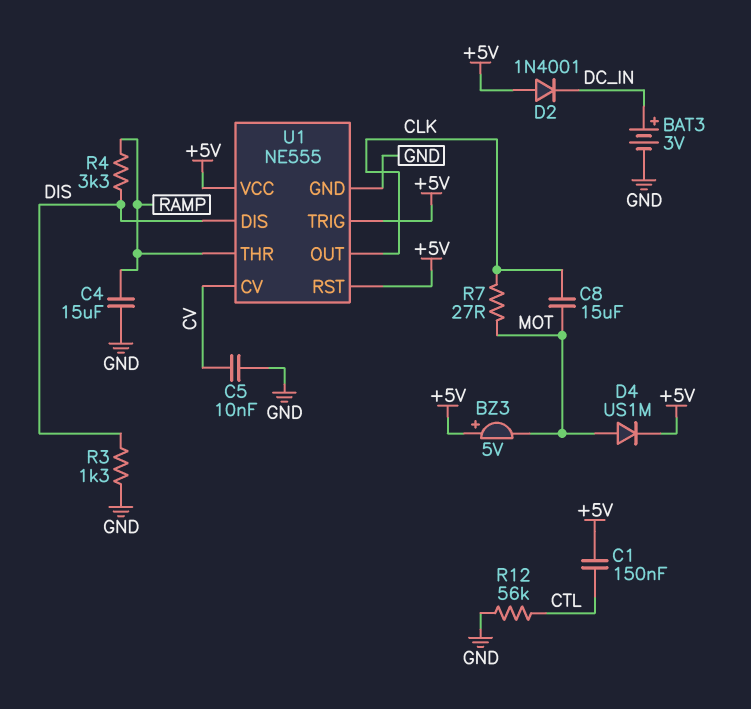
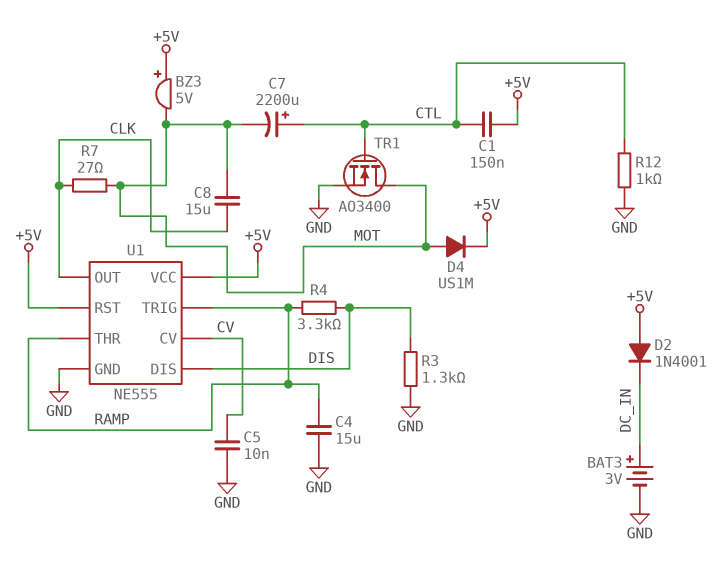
C7: none -> 2200uF (plus CTL, minus MOT)
R12: 56k (CTL, GND) -> 1k (CTL, GND)
TR1: none -> NMOS AO3400 (G CTL, D MOT, S GND)
U1 pin TRIG: +5V -> RAMP

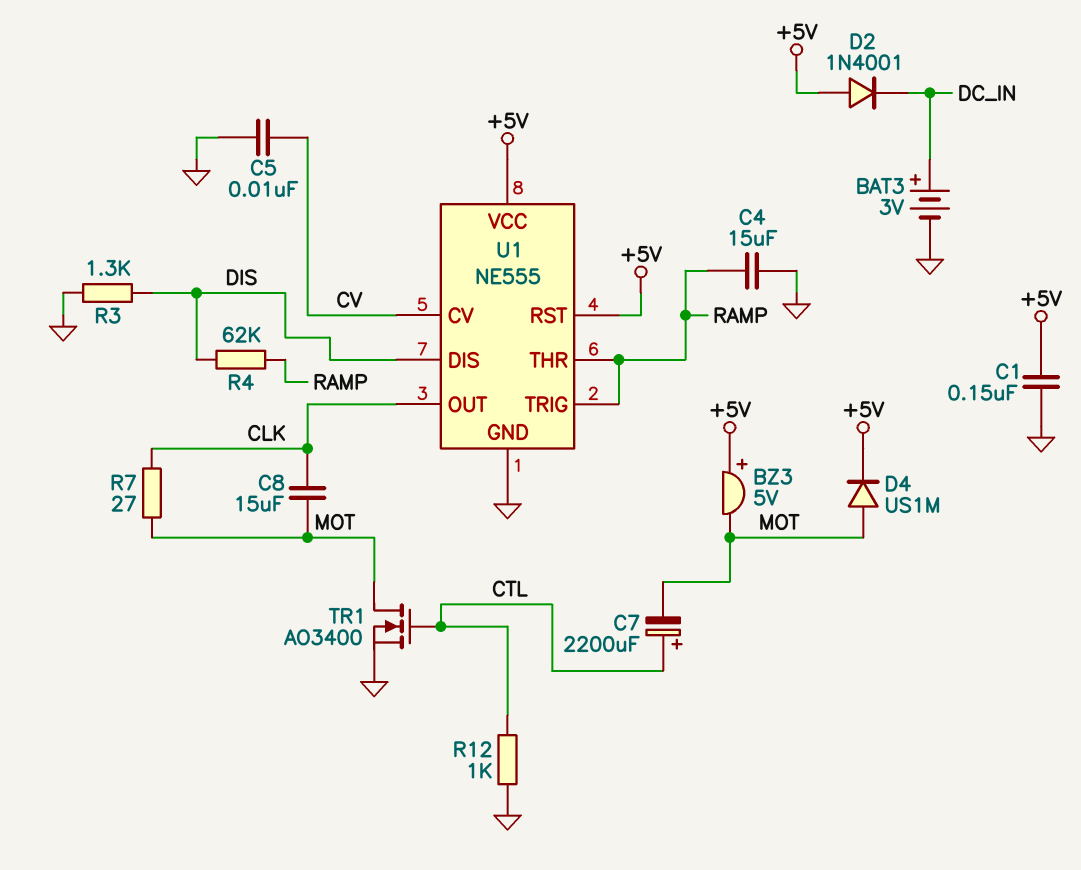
C1: 150nF (+5V, CTL) -> 150nF (+5V, GND)
R4: 3.3k (DIS, RAMP) -> 62k (DIS, RAMP)

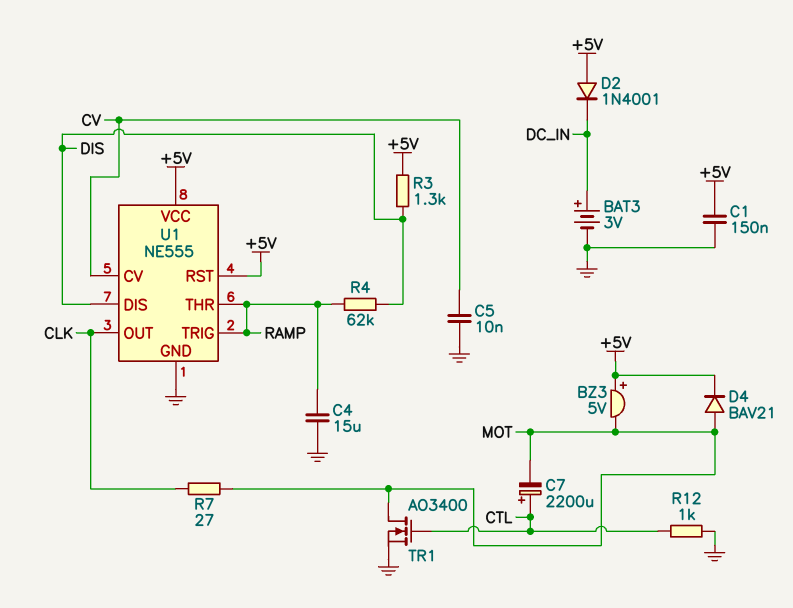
C8: 15uF (CLK, MOT) -> none
D4: diode US1M (A MOT, K +5V) -> diode BAV21 (A MOT, K +5V)
R3: 1.3k (DIS, GND) -> 1.3k (+5V, DIS)

